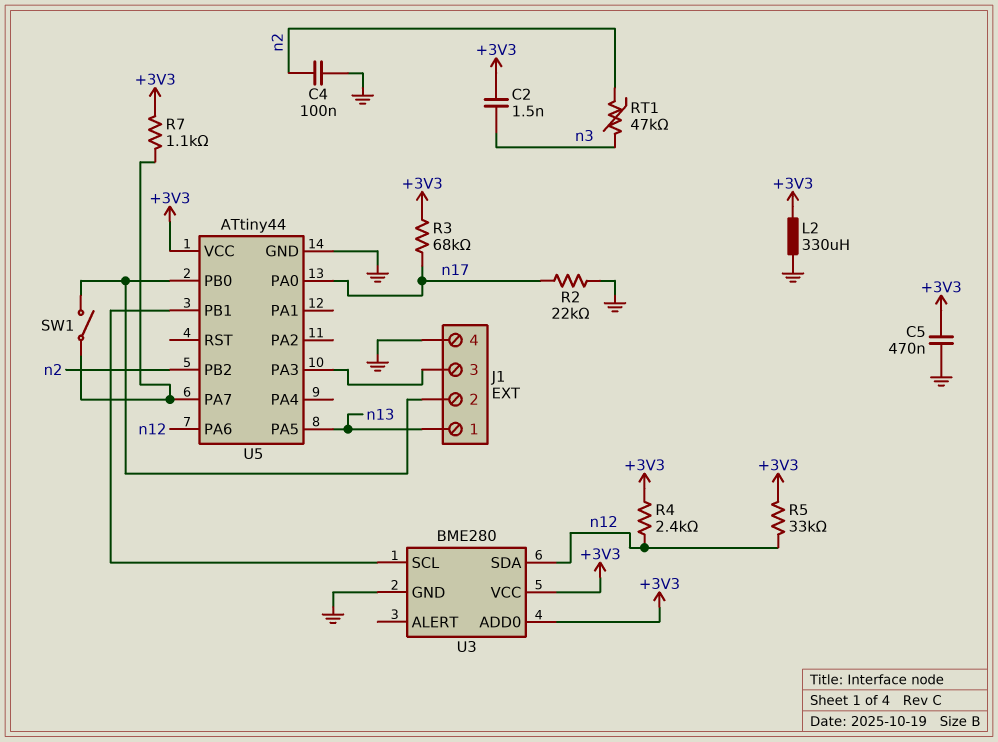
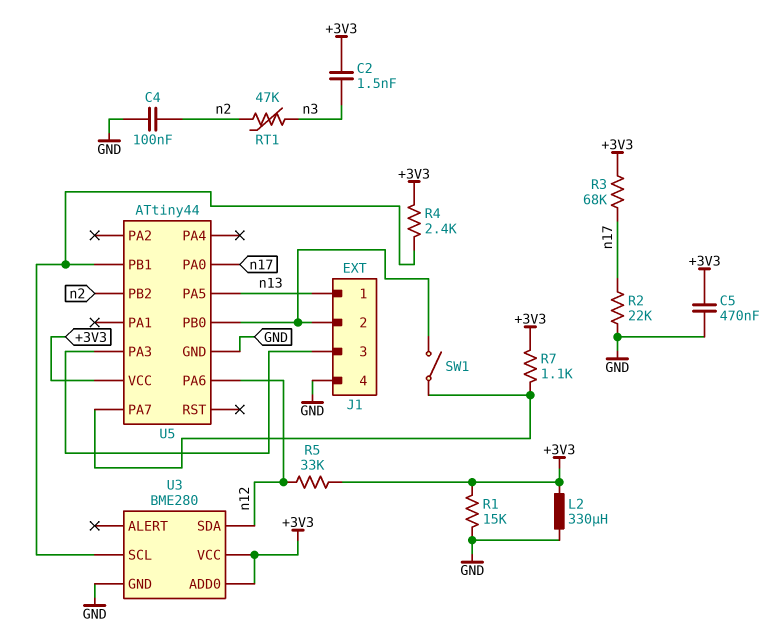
R1: none -> 15k (+3V3, GND)
R4: 2.4k (+3V3, n12) -> 2.4k (+3V3, U3/SCL)

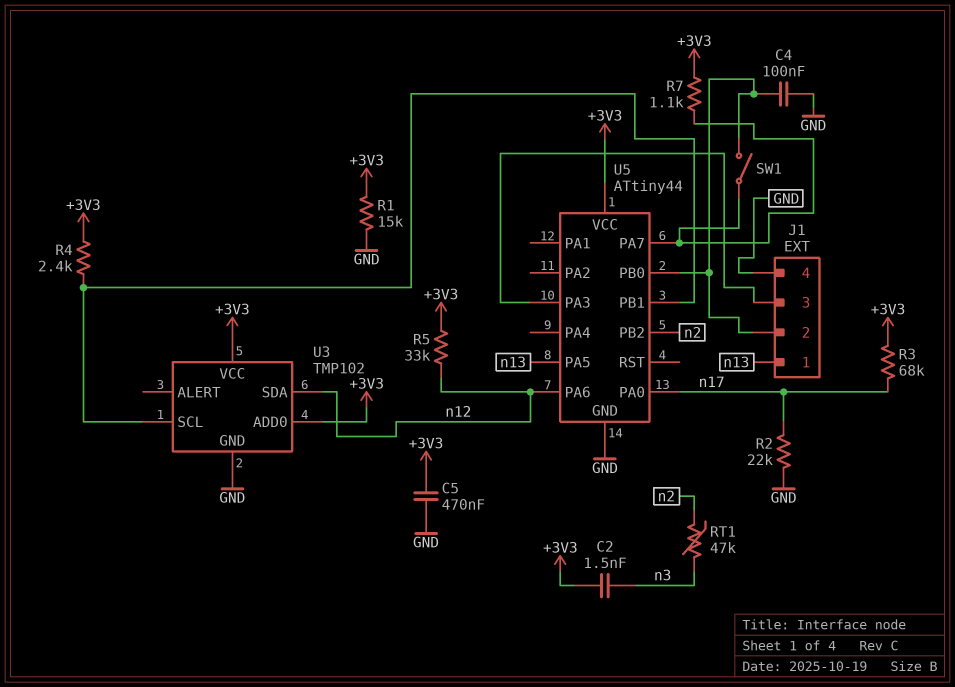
C4: 100nF (GND, n2) -> 100nF (GND, J1/2)
L2: 330uH (+3V3, GND) -> none
U3: BME280 -> TMP102

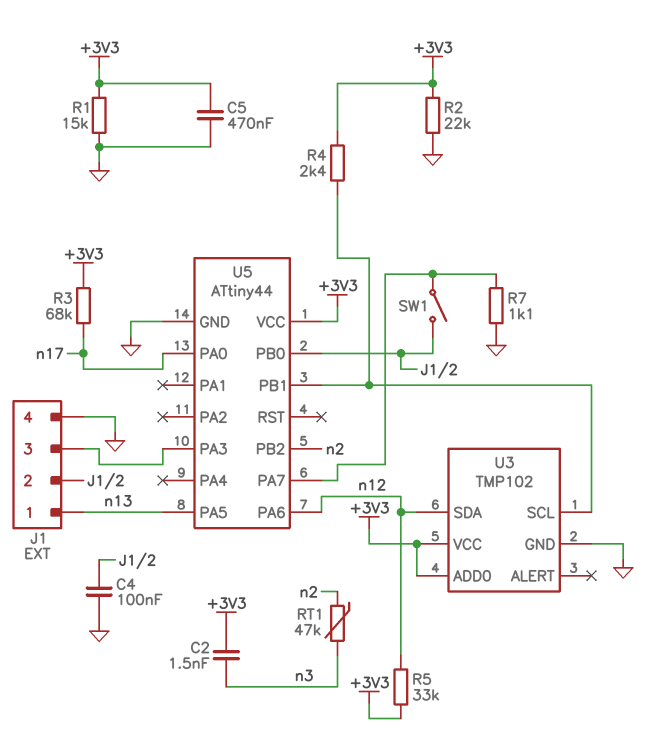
R2: 22k (GND, n17) -> 22k (+3V3, GND)
R7: 1.1k (+3V3, U5/PA7) -> 1.1k (GND, U5/PA7)

